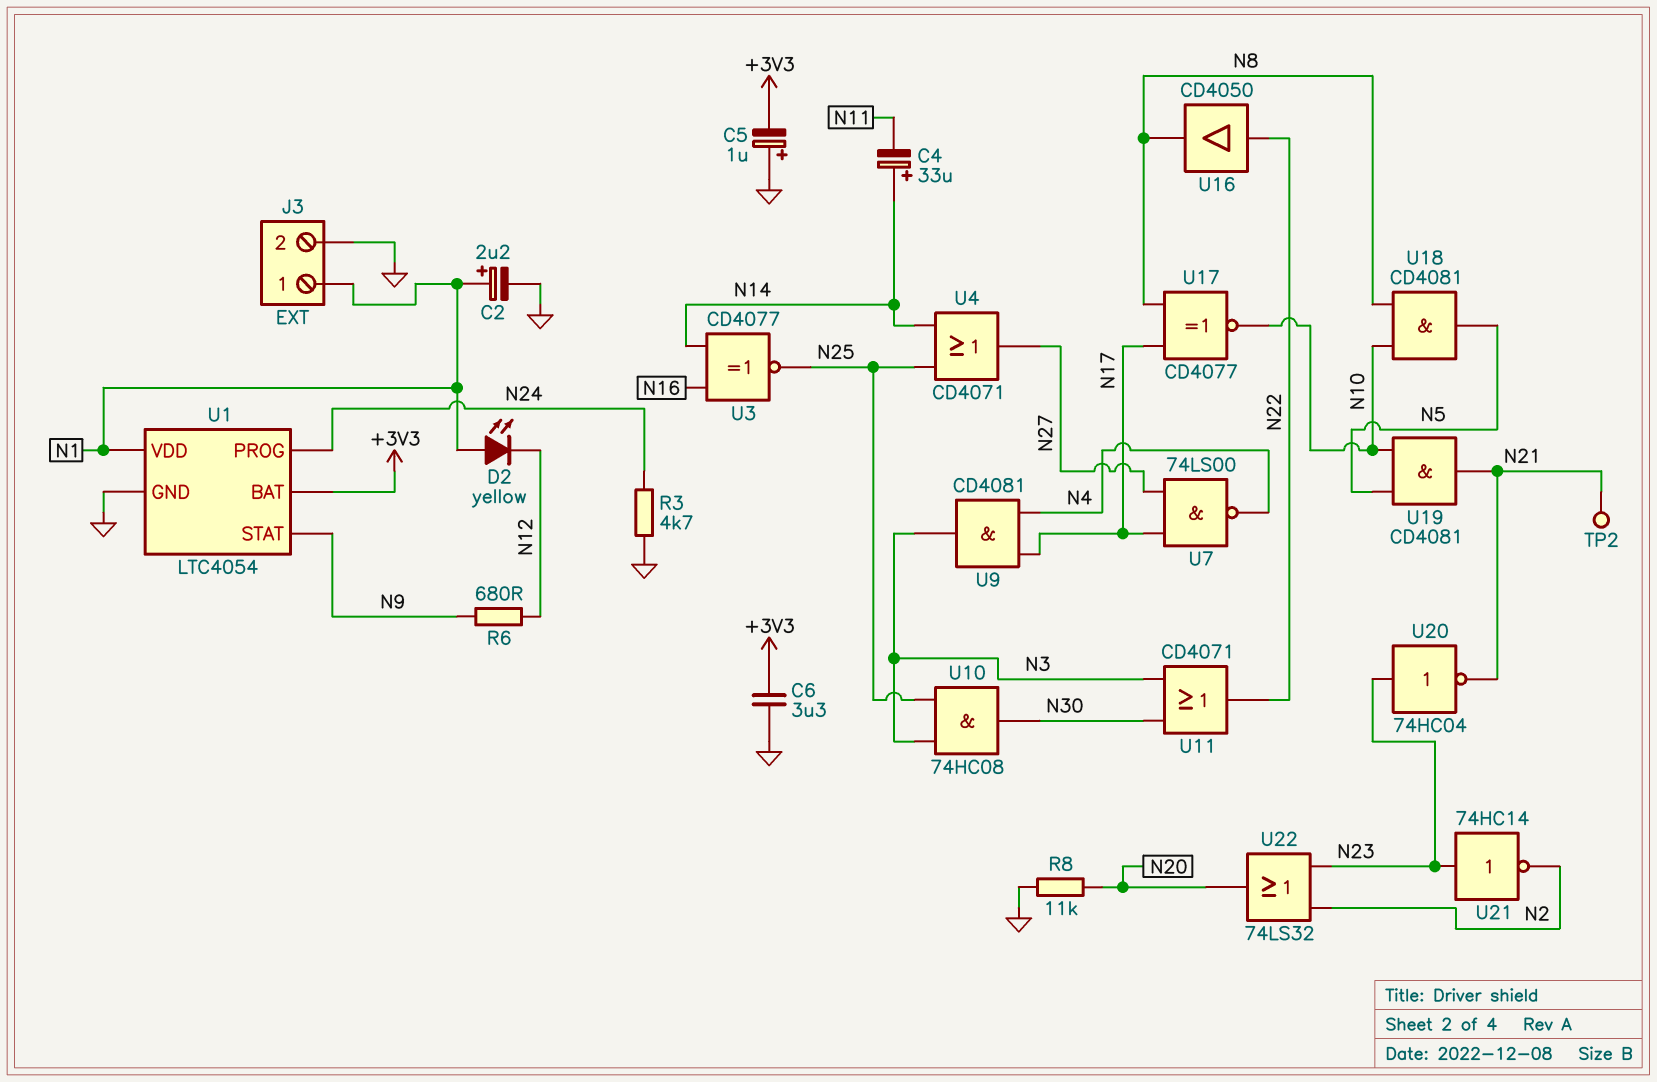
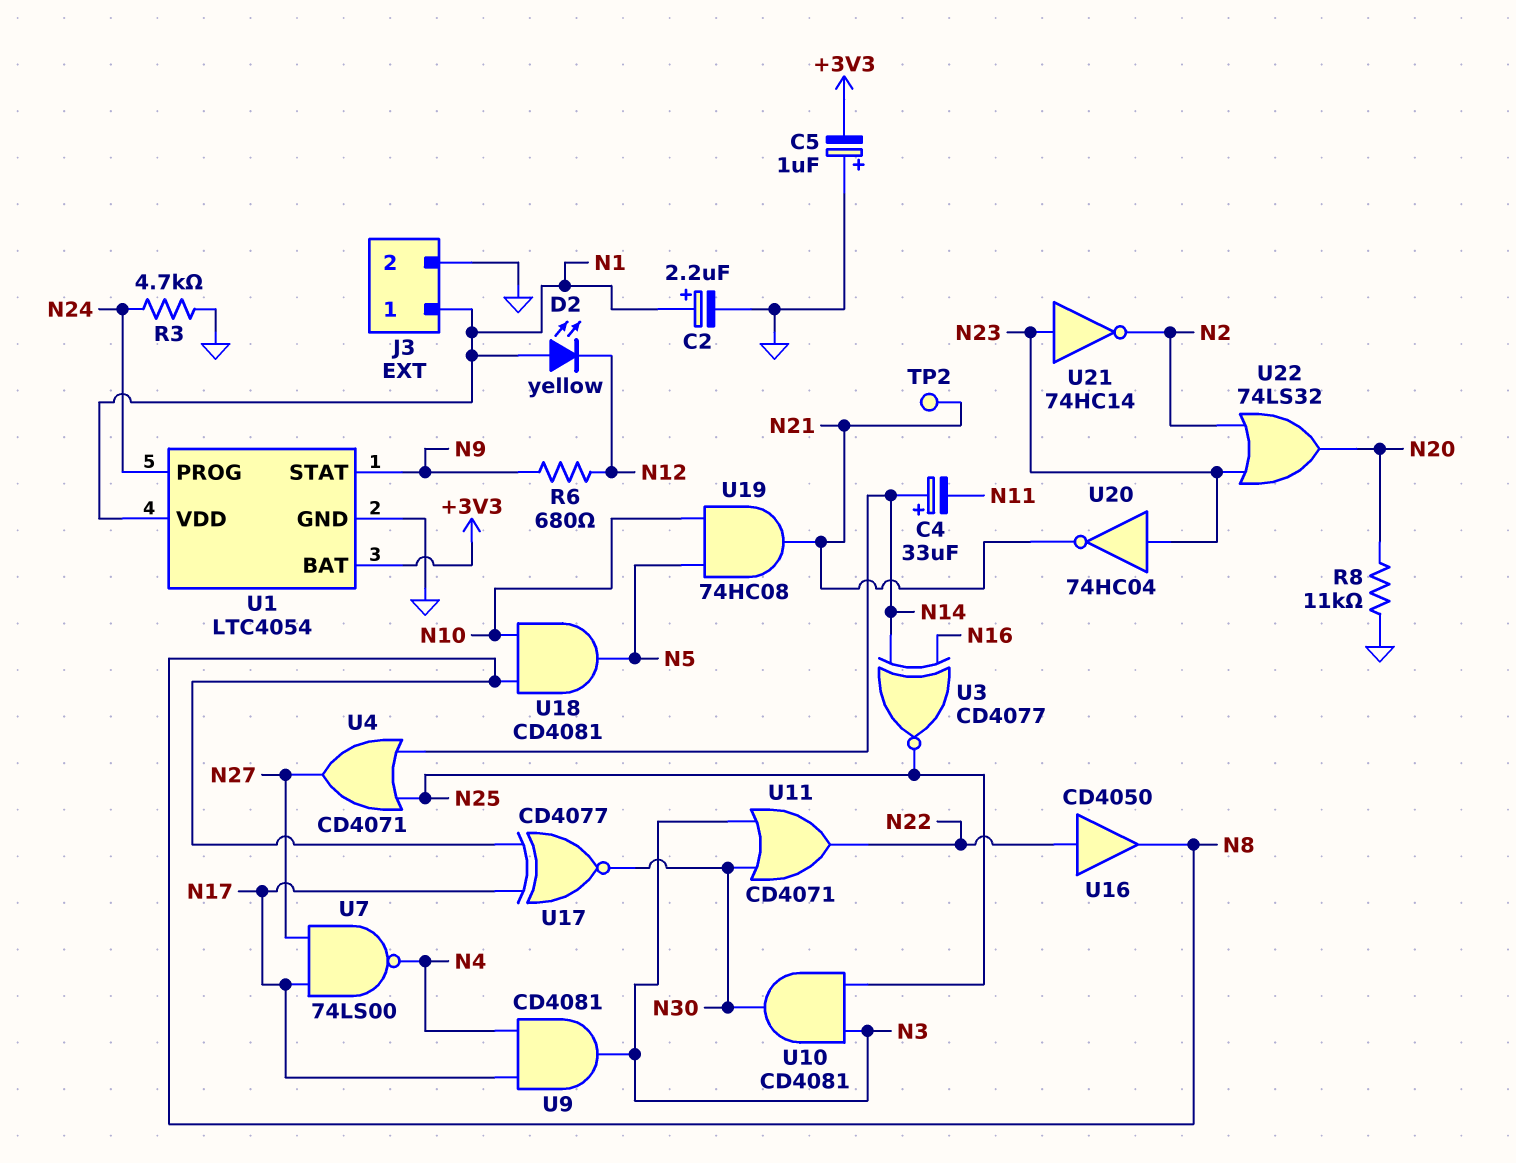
C6: 3.3uF (+3V3, GND) -> none
U10: AND 74HC08 (in N3, in N25, out N30) -> AND CD4081 (in N3, in N25, out N30)
U17: XNOR CD4077 (in N8, in N17, out N10) -> XNOR CD4077 (in N8, in N17, out N30)
U19: AND CD4081 (in N5, in N10, out N21) -> AND 74HC08 (in N5, in N10, out N21)

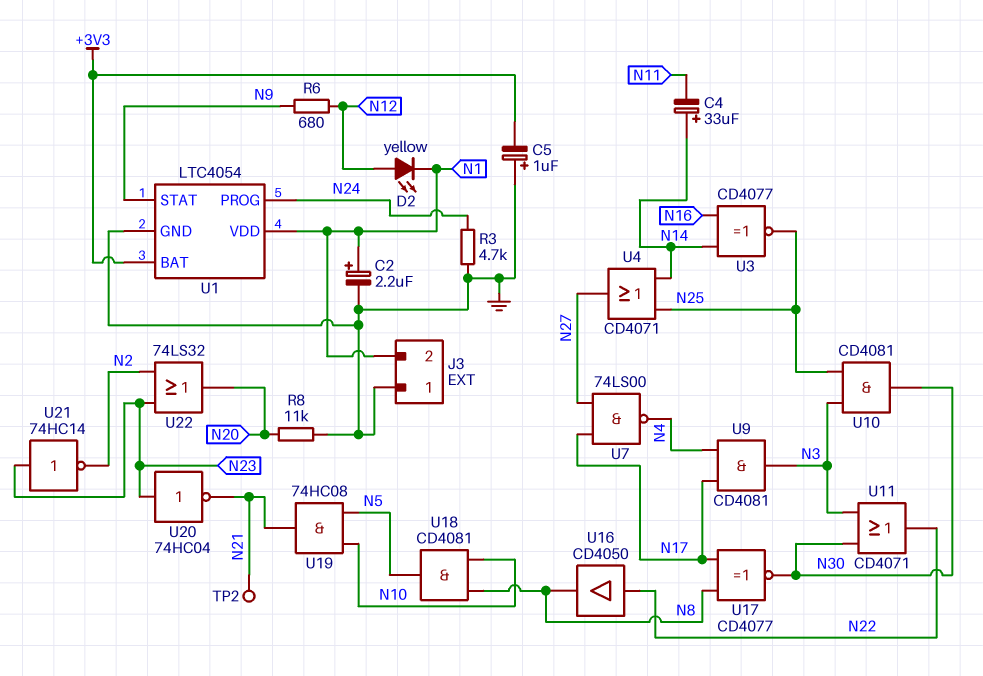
D2: LED yellow (A N1, K N12) -> LED yellow (A N12, K N1)
J3 pin 1: N1 -> GND
J3 pin 2: GND -> N1

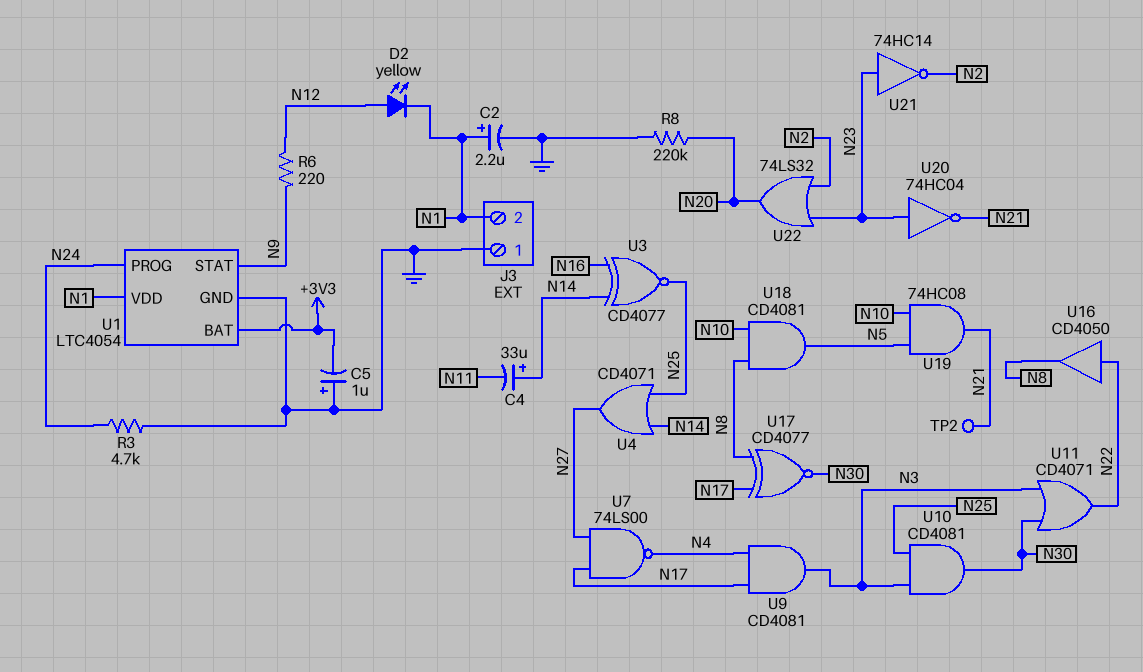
R6: 680 (N9, N12) -> 220 (N9, N12)
R8: 11k (GND, N20) -> 220k (GND, N20)

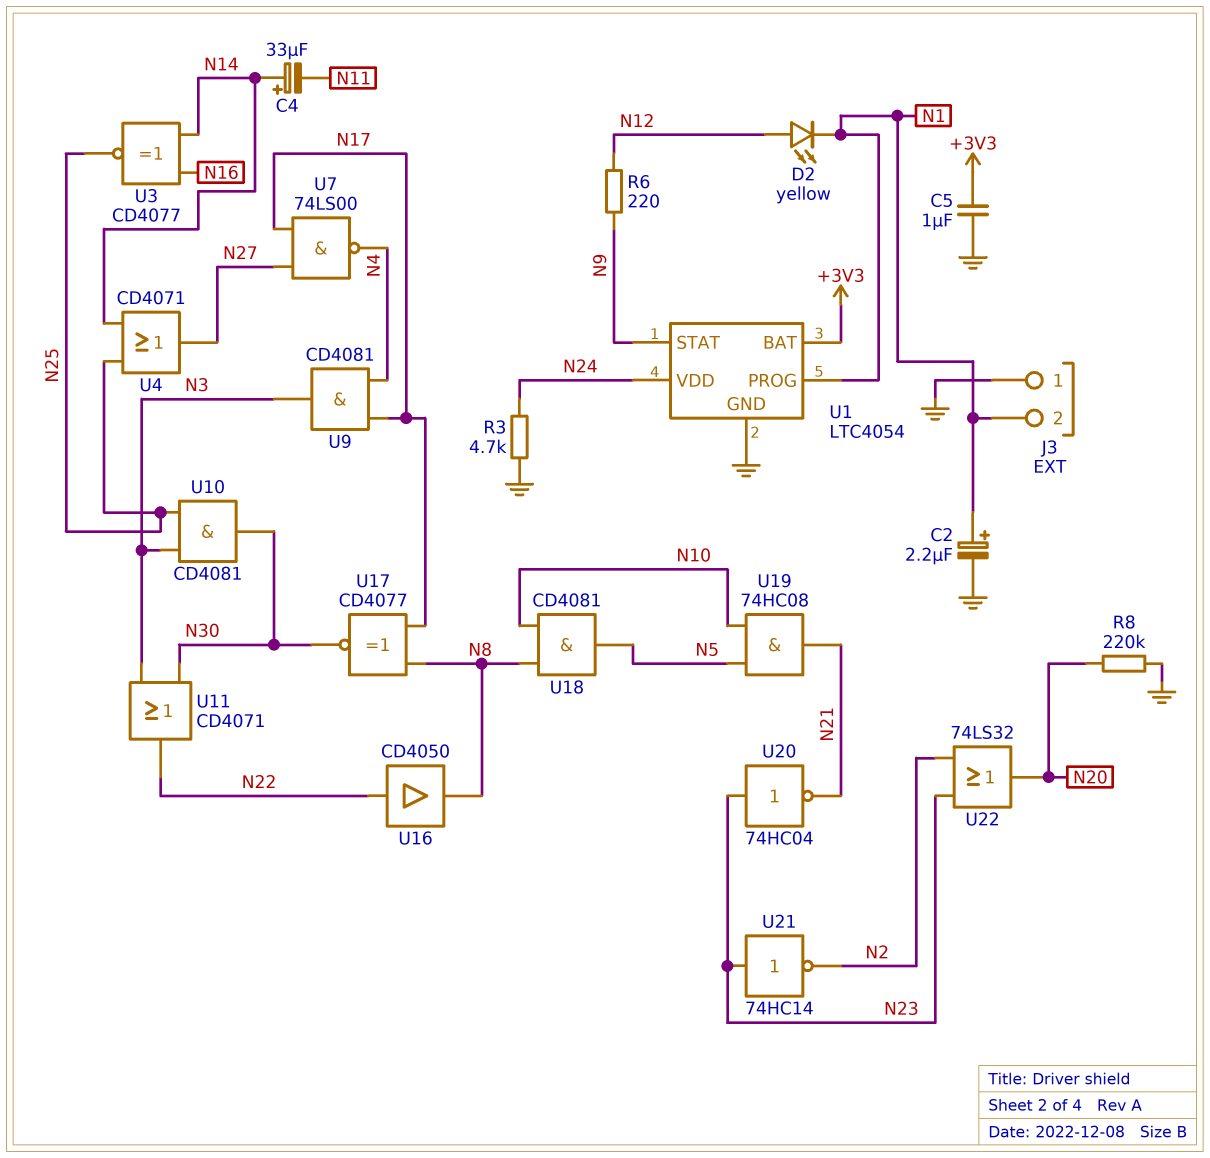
C5: 1uF (plus GND, minus +3V3) -> 1uF (+3V3, GND)
TP2: test point (N21) -> none
U1 pin PROG: N24 -> N1
U1 pin VDD: N1 -> N24

